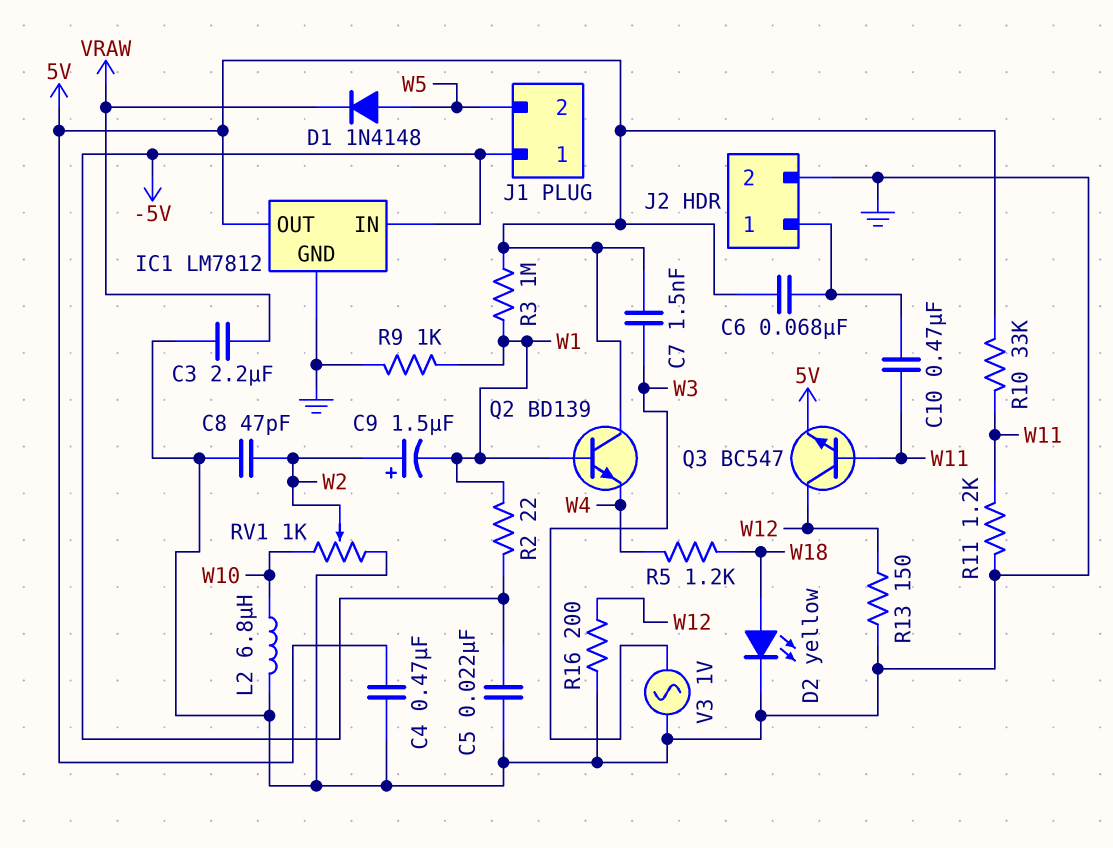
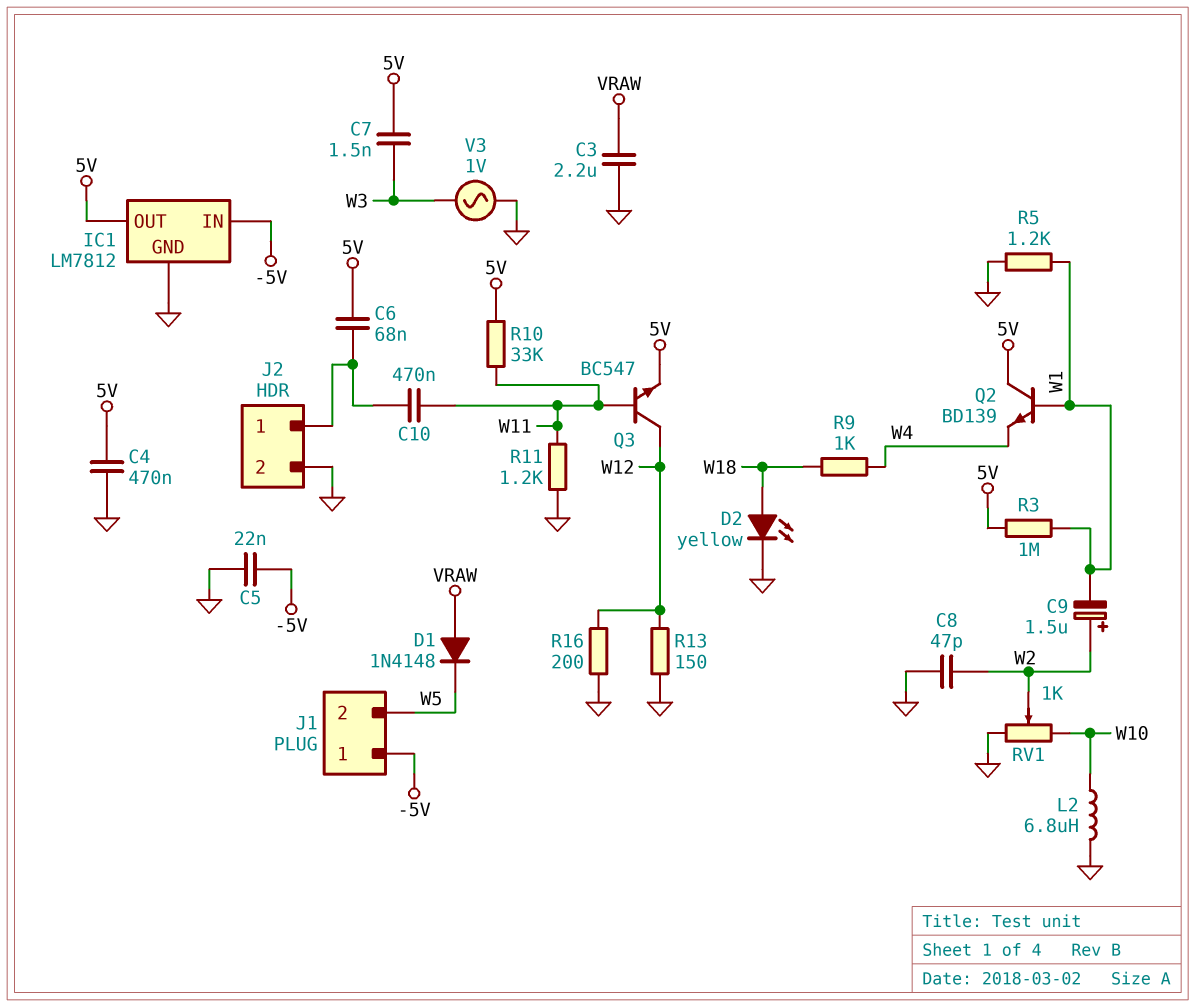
D1: diode 1N4148 (A W5, K VRAW) -> diode 1N4148 (A VRAW, K W5)
R2: 22 (-5V, W1) -> none
R5: 1.2k (W4, W18) -> 1.2k (GND, W1)
R9: 1k (GND, W1) -> 1k (W4, W18)

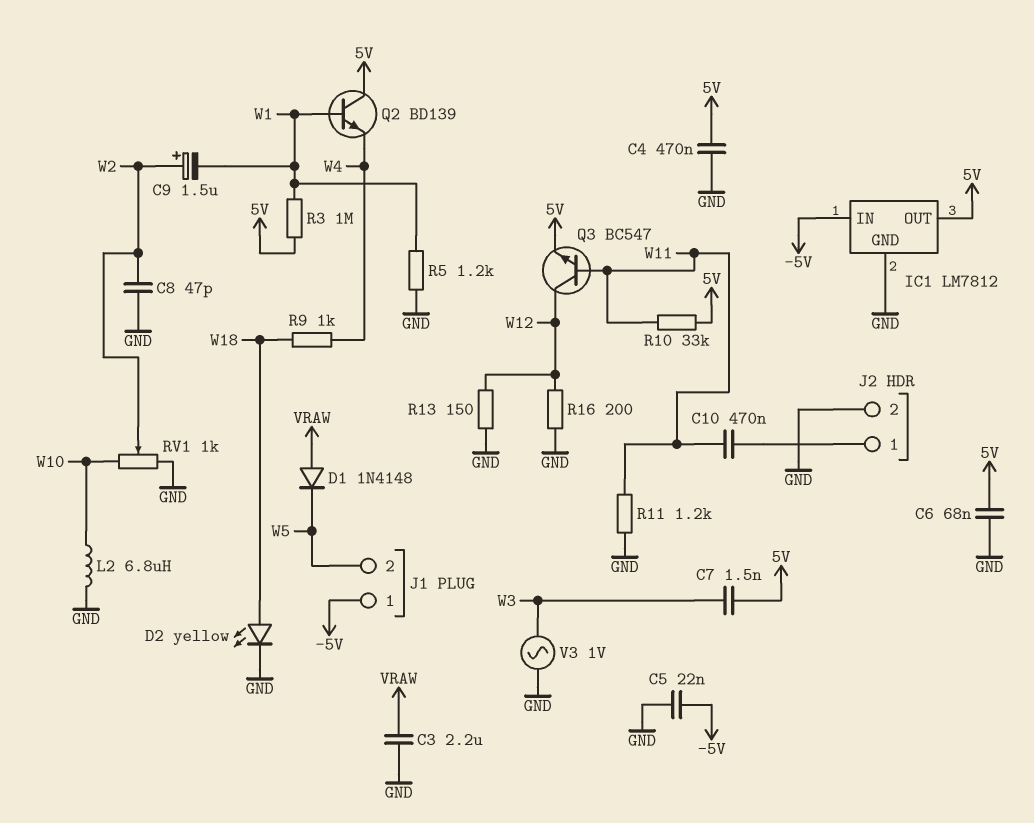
C6: 68nF (5V, J2/1) -> 68nF (5V, GND)

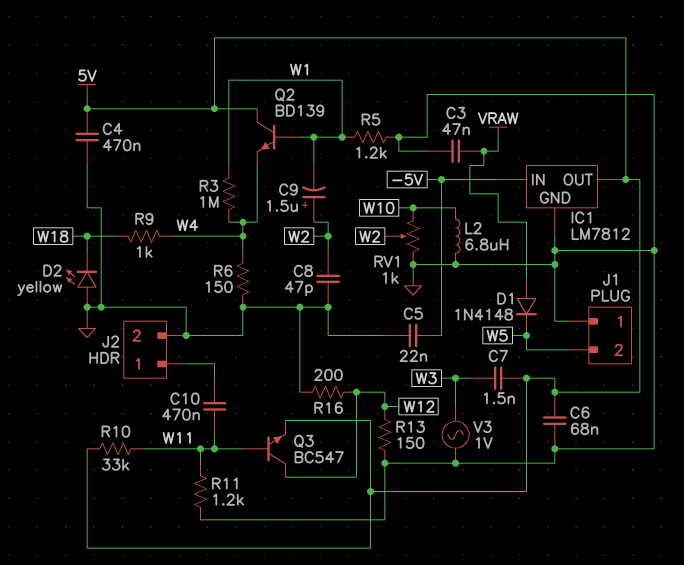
C3: 2.2uF (GND, VRAW) -> 47nF (GND, VRAW)
D2: LED yellow (A W18, K GND) -> LED yellow (A GND, K W18)
J1 pin 1: -5V -> GND
R3: 1M (5V, W1) -> 1M (W1, W4)
R6: none -> 150 (GND, W4)

